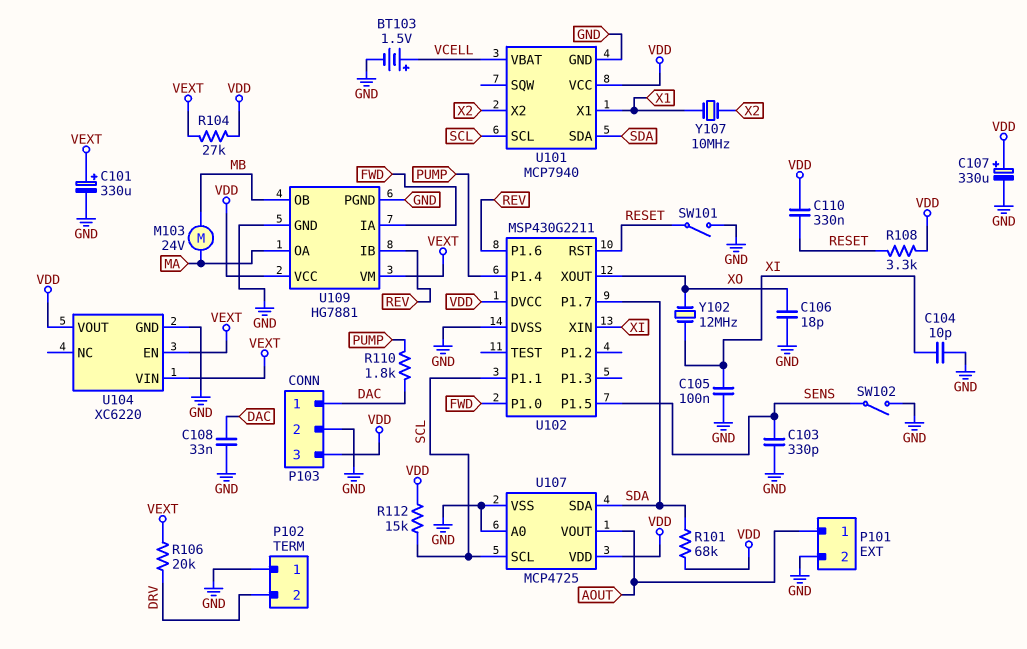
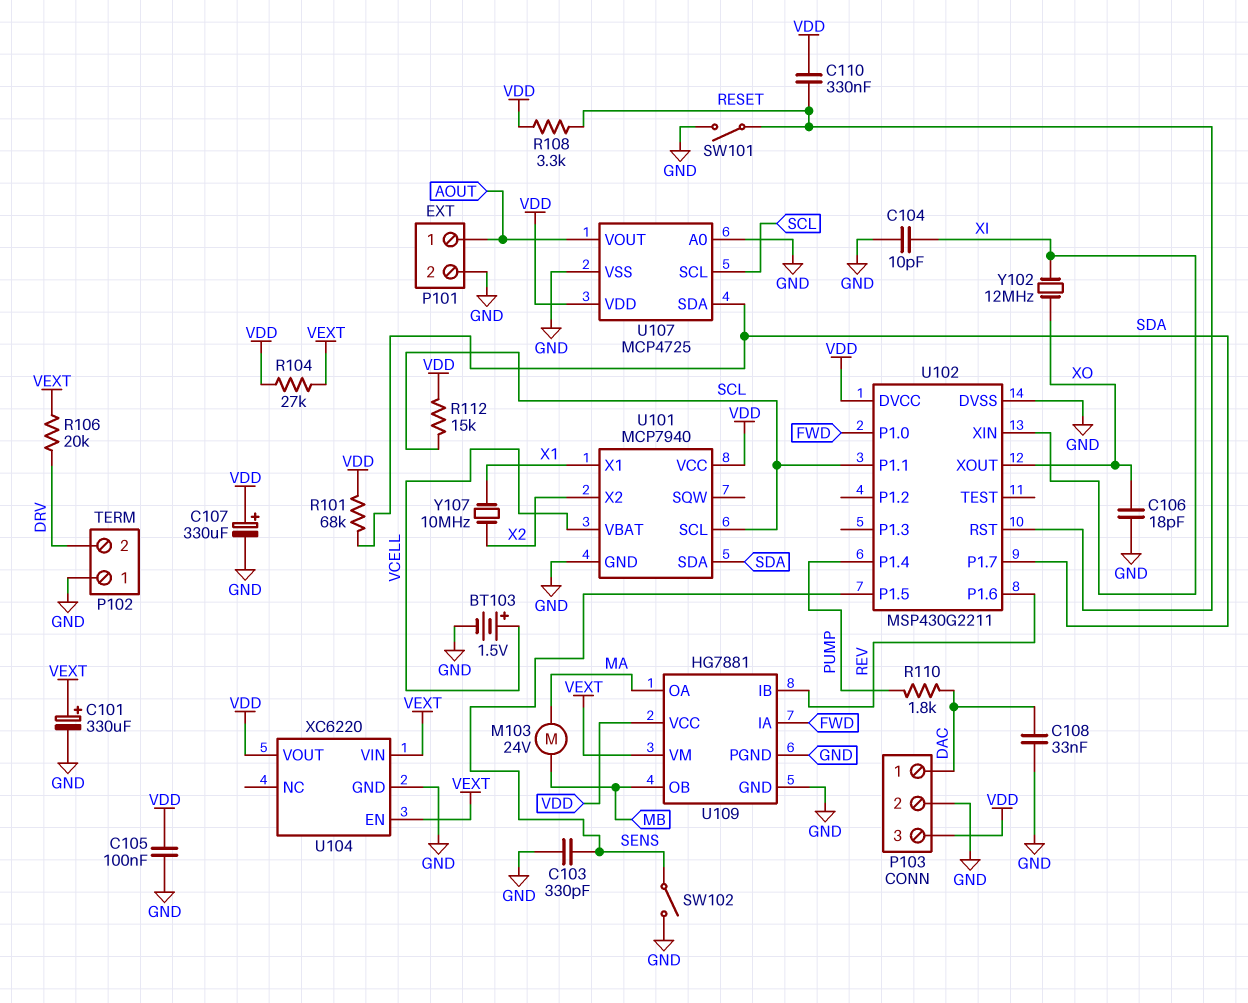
C105: 100nF (GND, XI) -> 100nF (GND, VDD)

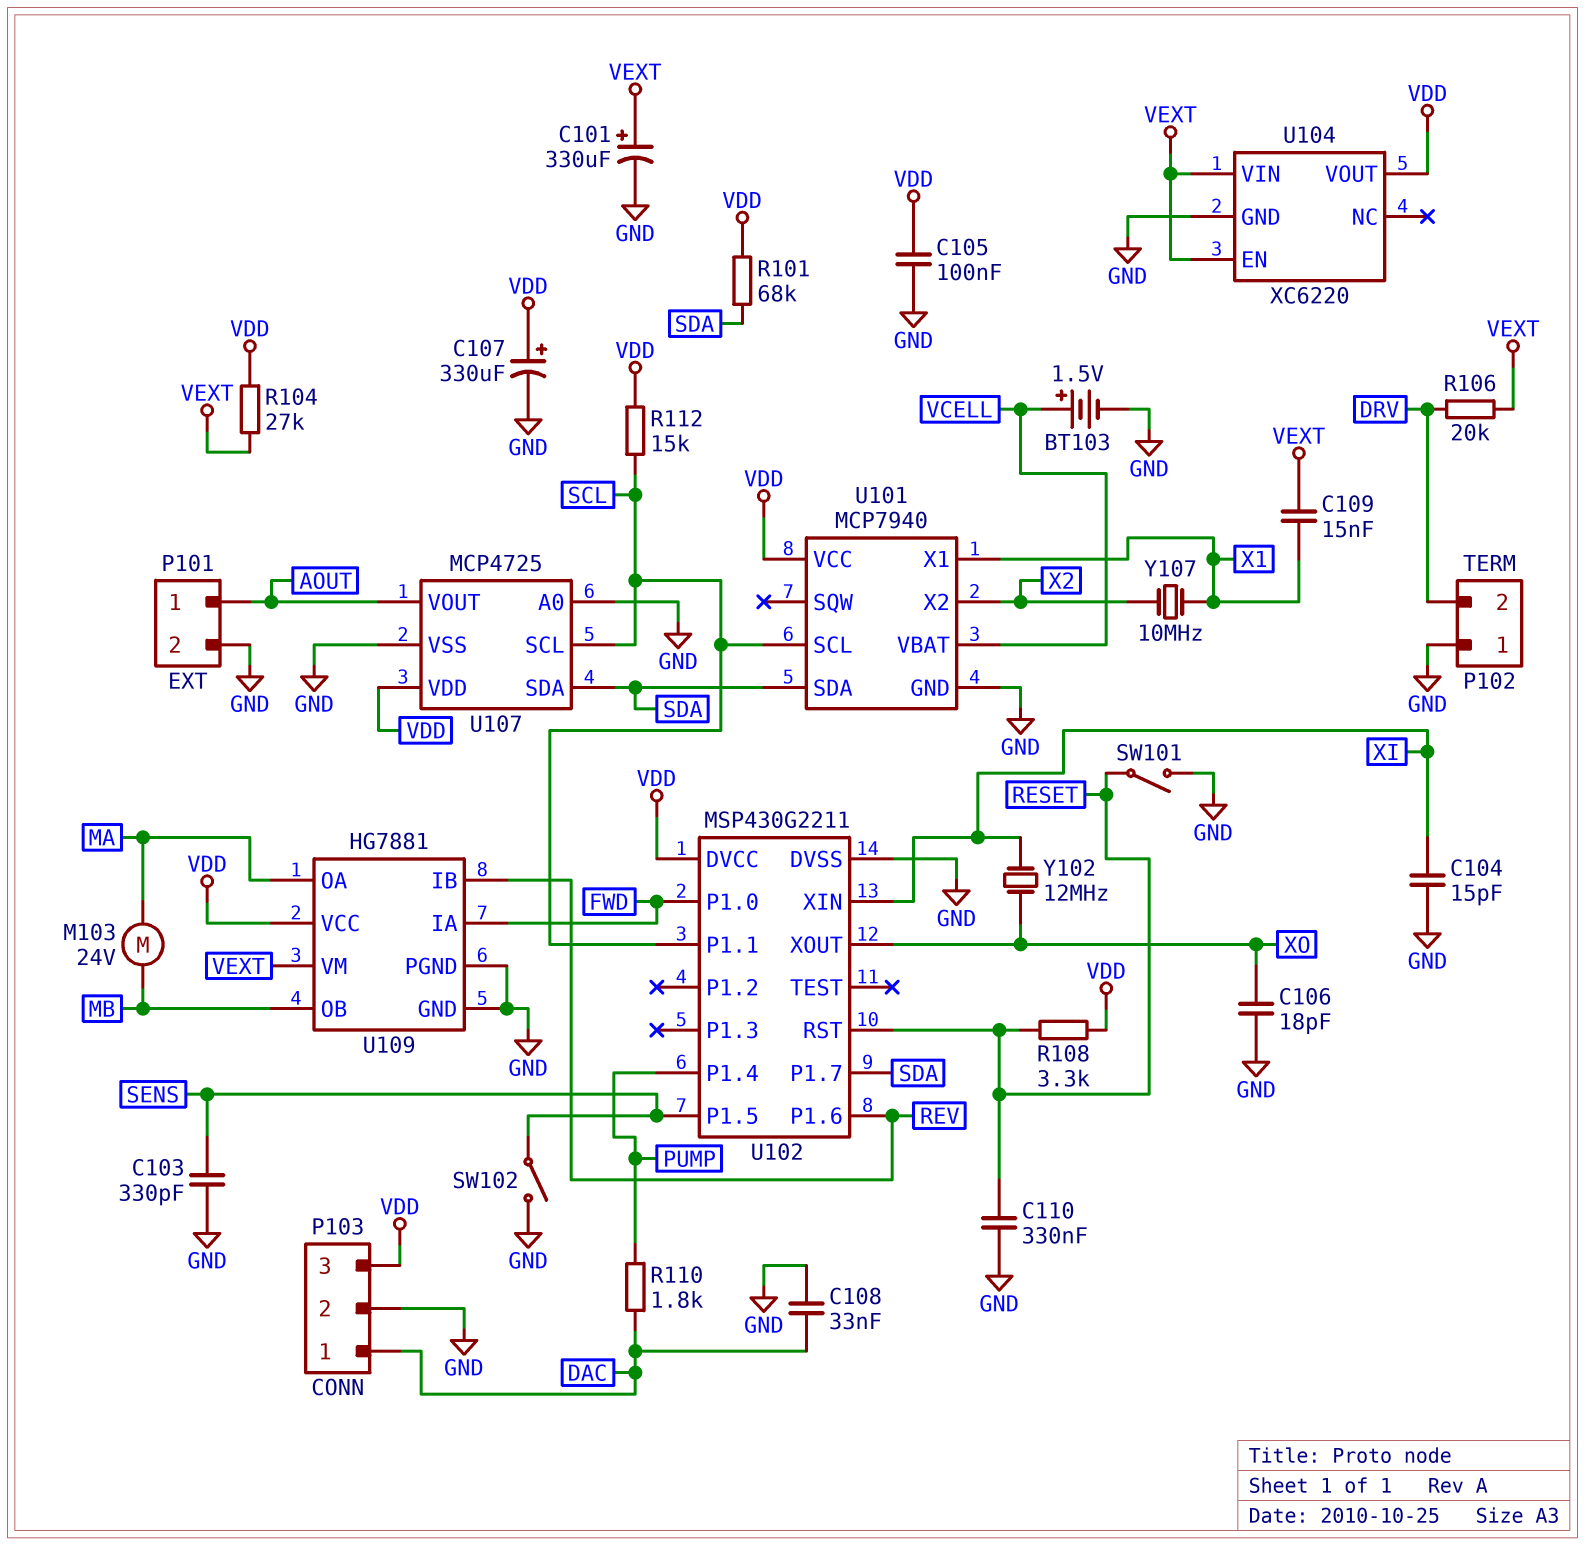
C104: 10pF (GND, XI) -> 15pF (GND, XI)
C109: none -> 15nF (VEXT, X1)
C110: 330nF (RESET, VDD) -> 330nF (GND, RESET)

